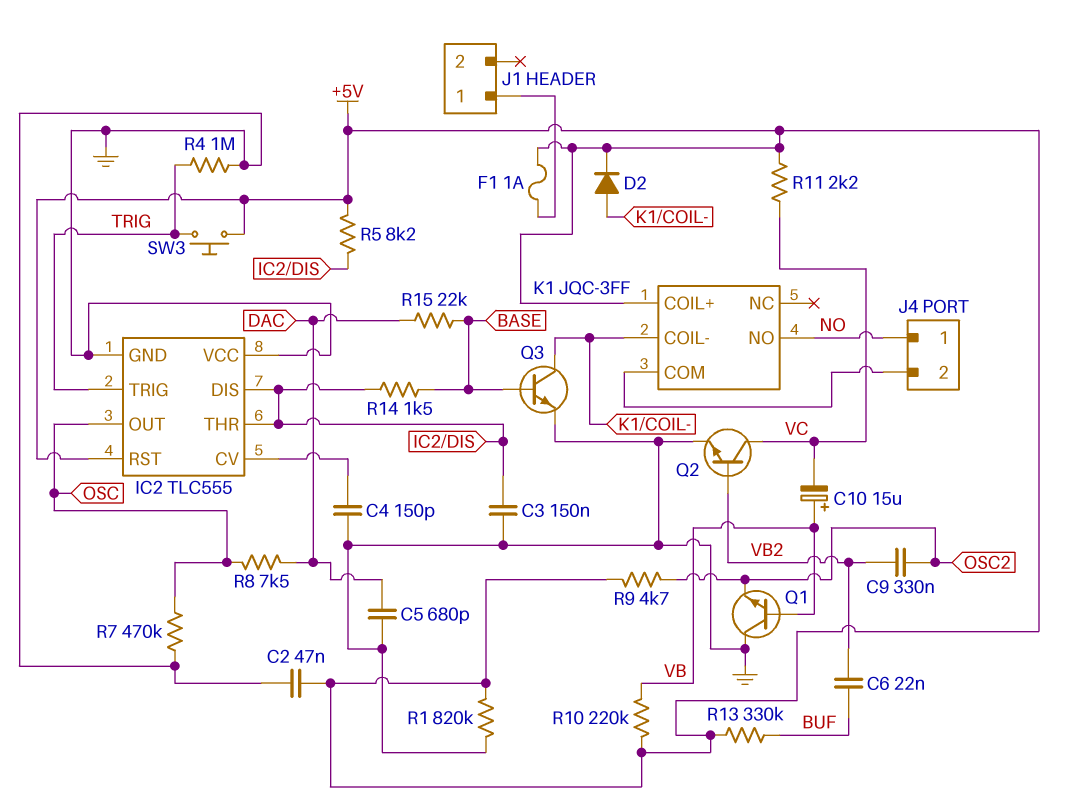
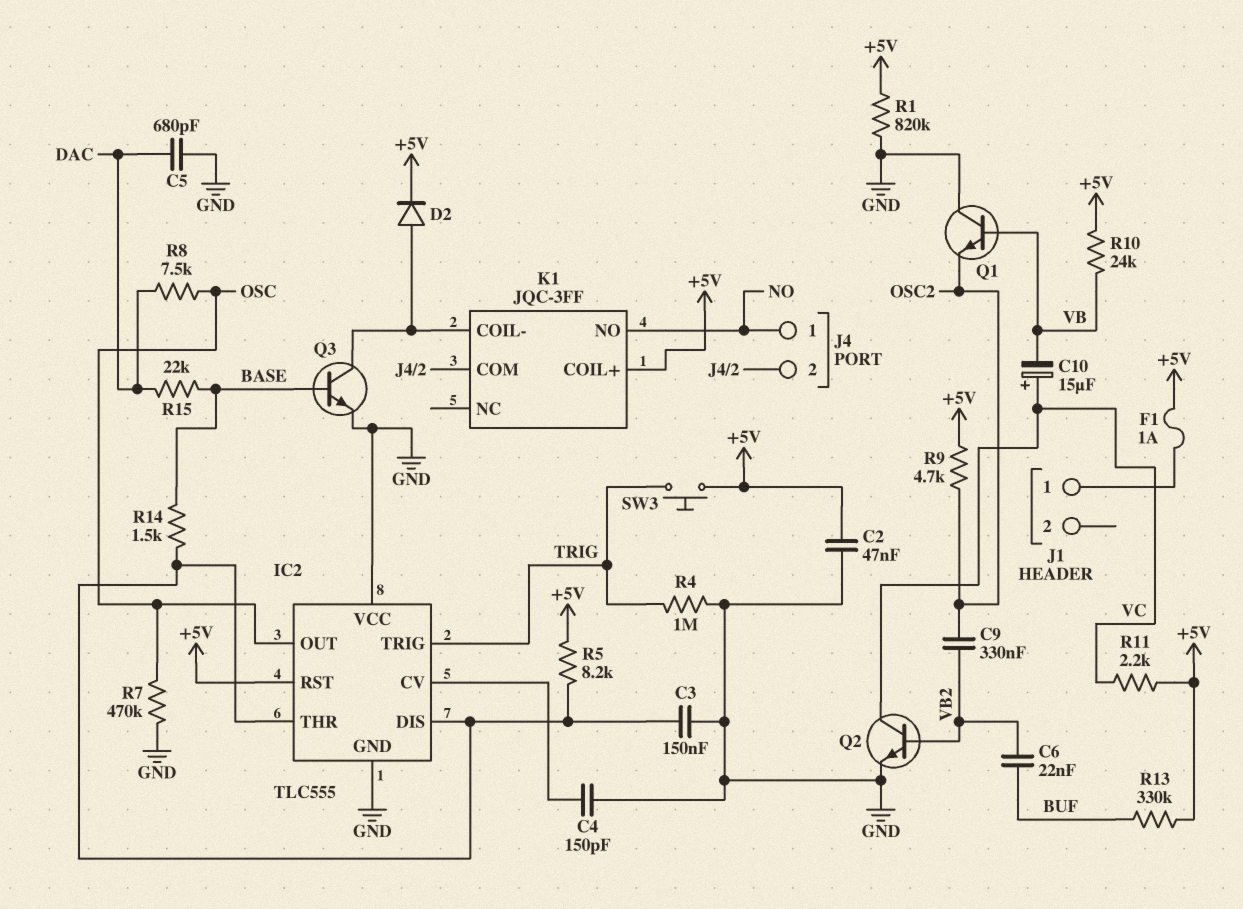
C10: 15uF (plus VB, minus VC) -> 15uF (plus VC, minus VB)
R10: 220k (+5V, VB) -> 24k (+5V, VB)

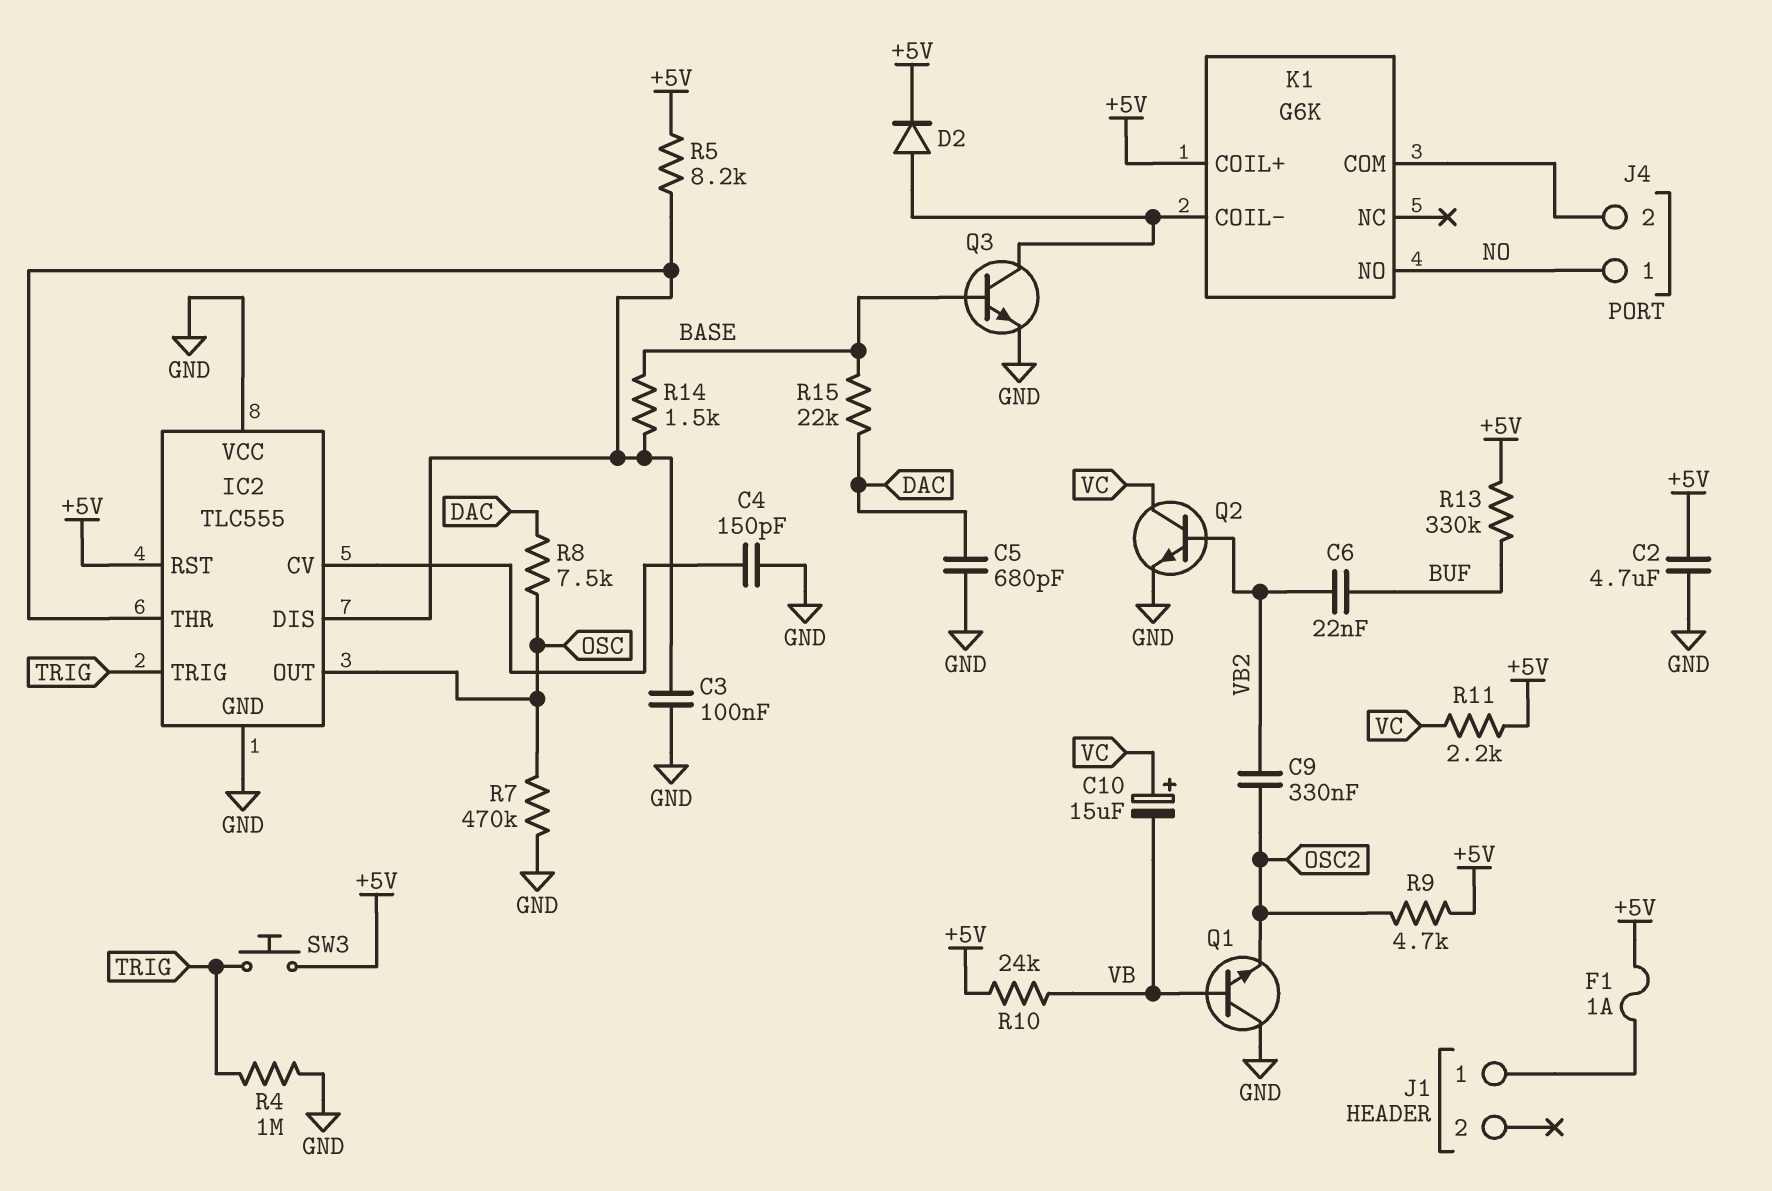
C2: 47nF (+5V, GND) -> 4.7uF (+5V, GND)
C3: 150nF (GND, IC2/DIS) -> 100nF (GND, IC2/DIS)
K1: JQC-3FF -> G6K
R1: 820k (+5V, GND) -> none

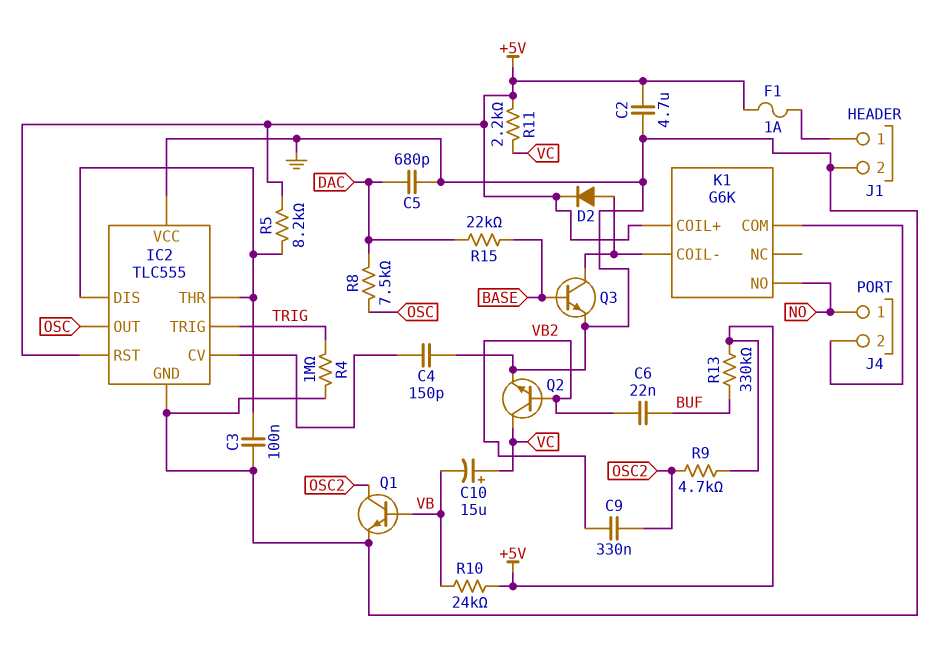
J1 pin 2: none -> GND
Q1: NPN (B VB, C GND, E OSC2) -> NPN (B VB, C OSC2, E GND)
R7: 470k (GND, OSC) -> none
R14: 1.5k (BASE, IC2/DIS) -> none
SW3: button (+5V, TRIG) -> none

